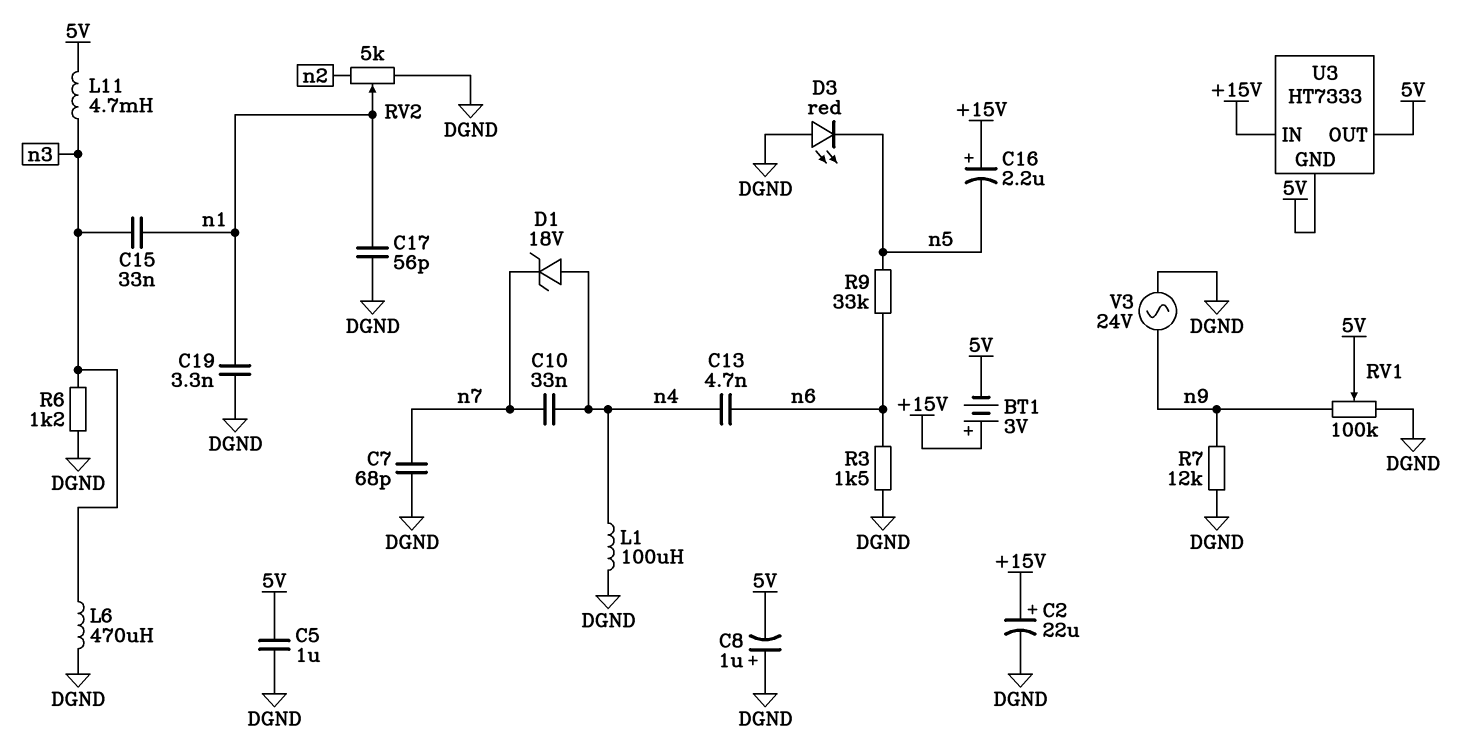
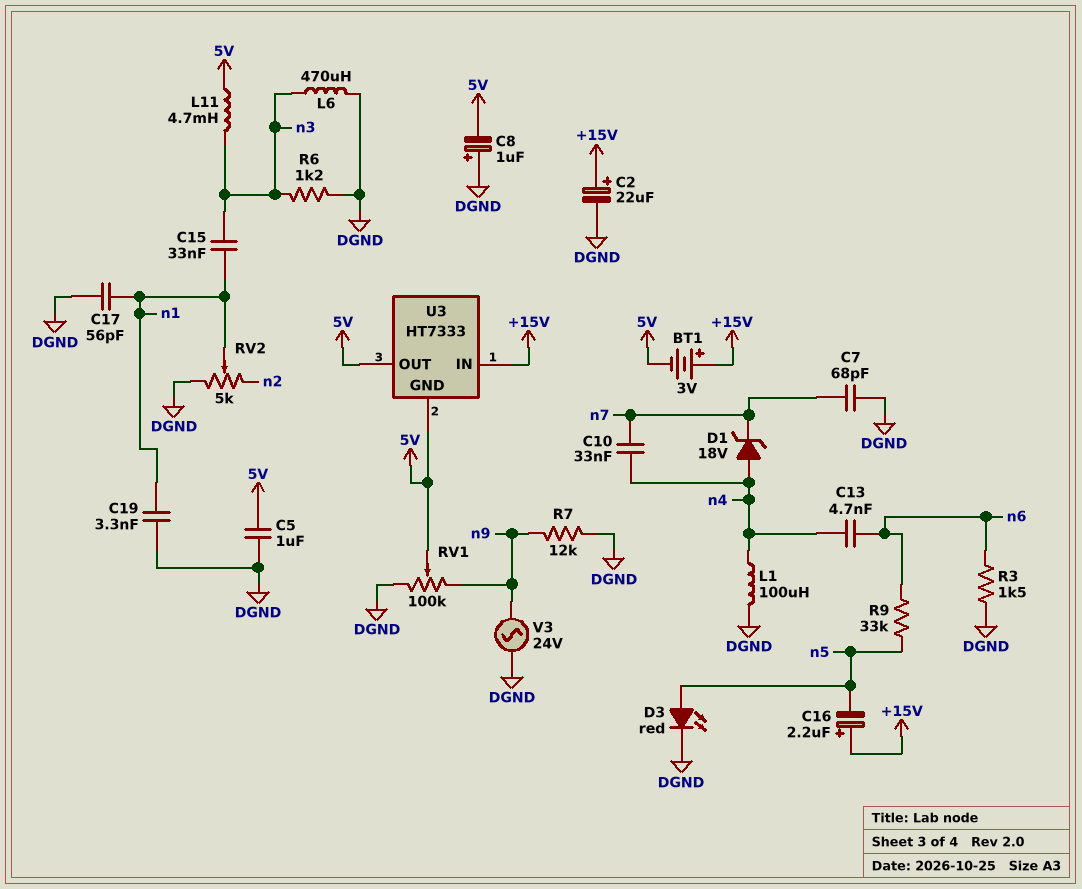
D3: LED red (A DGND, K n5) -> LED red (A n5, K DGND)

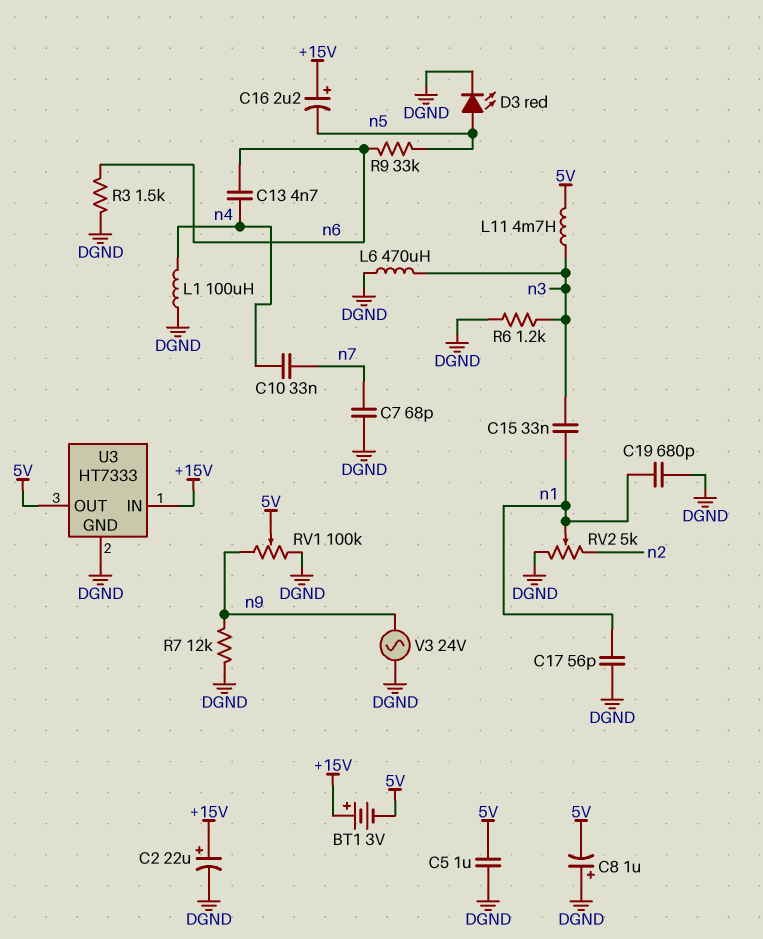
C19: 3.3nF (DGND, n1) -> 680pF (DGND, n1)
D1: zener 18V (A n4, K n7) -> none
U3 pin GND: 5V -> DGND

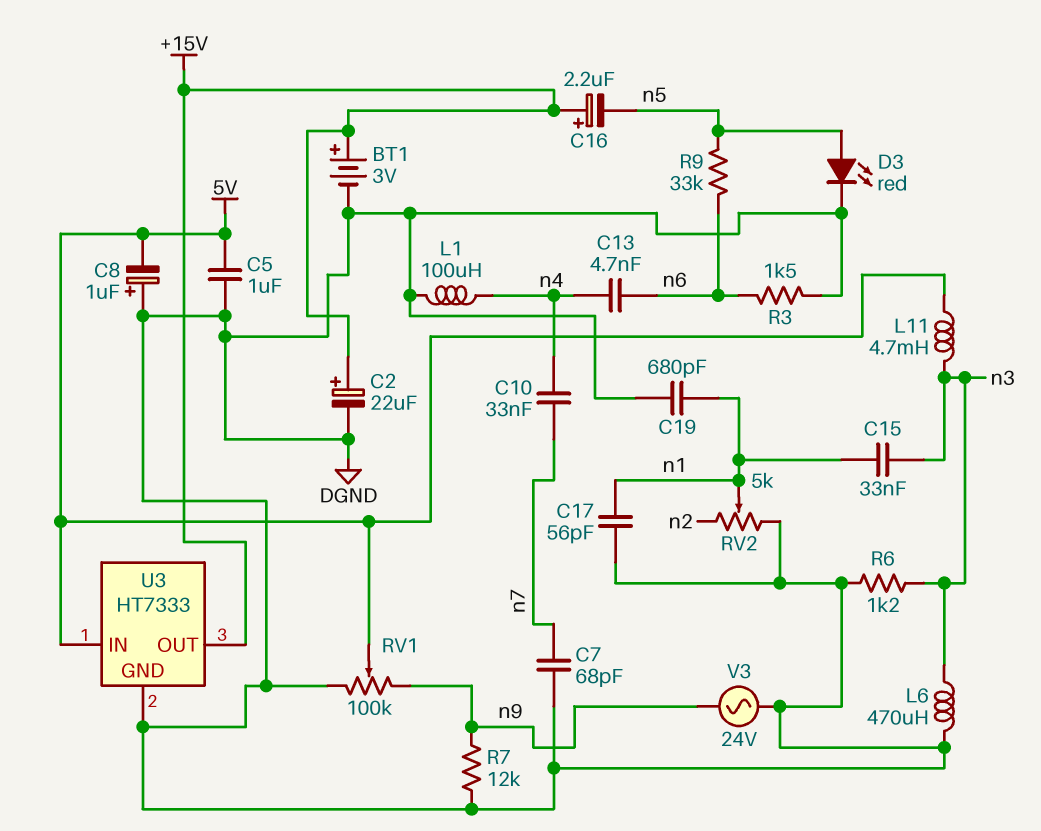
BT1: 3V (plus +15V, minus 5V) -> 3V (plus +15V, minus DGND)
U3 pin IN: +15V -> 5V
U3 pin OUT: 5V -> +15V

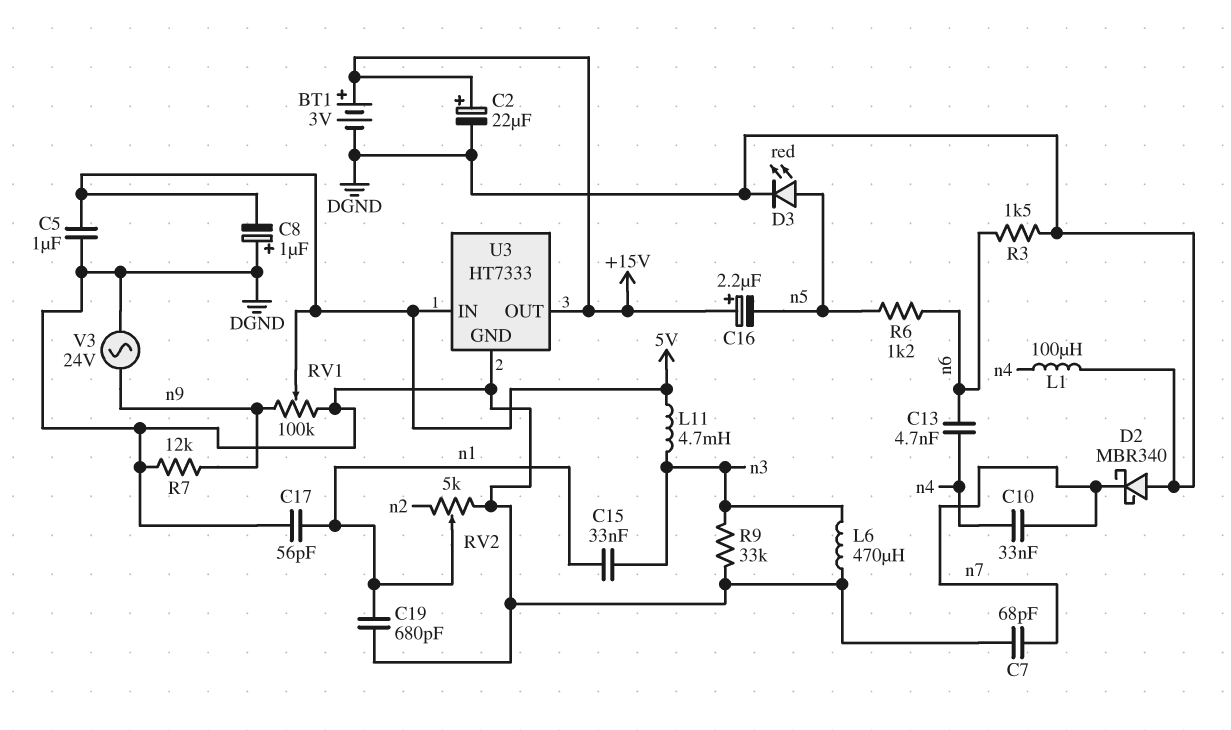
D2: none -> schottky MBR340 (A DGND, K n7)
R6: 1.2k (DGND, n3) -> 1.2k (n5, n6)
R9: 33k (n5, n6) -> 33k (DGND, n3)

